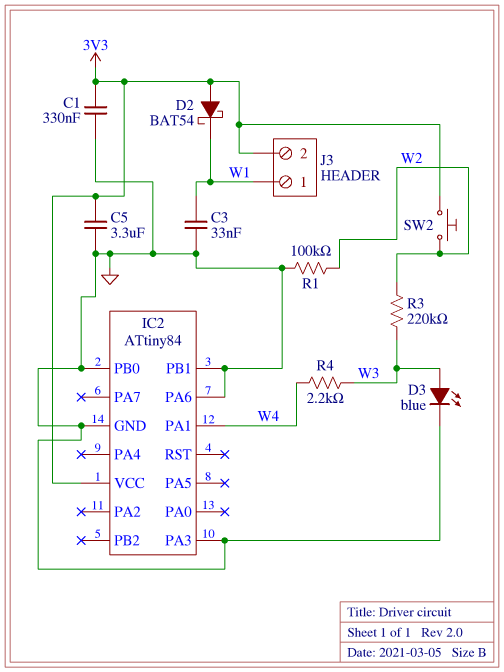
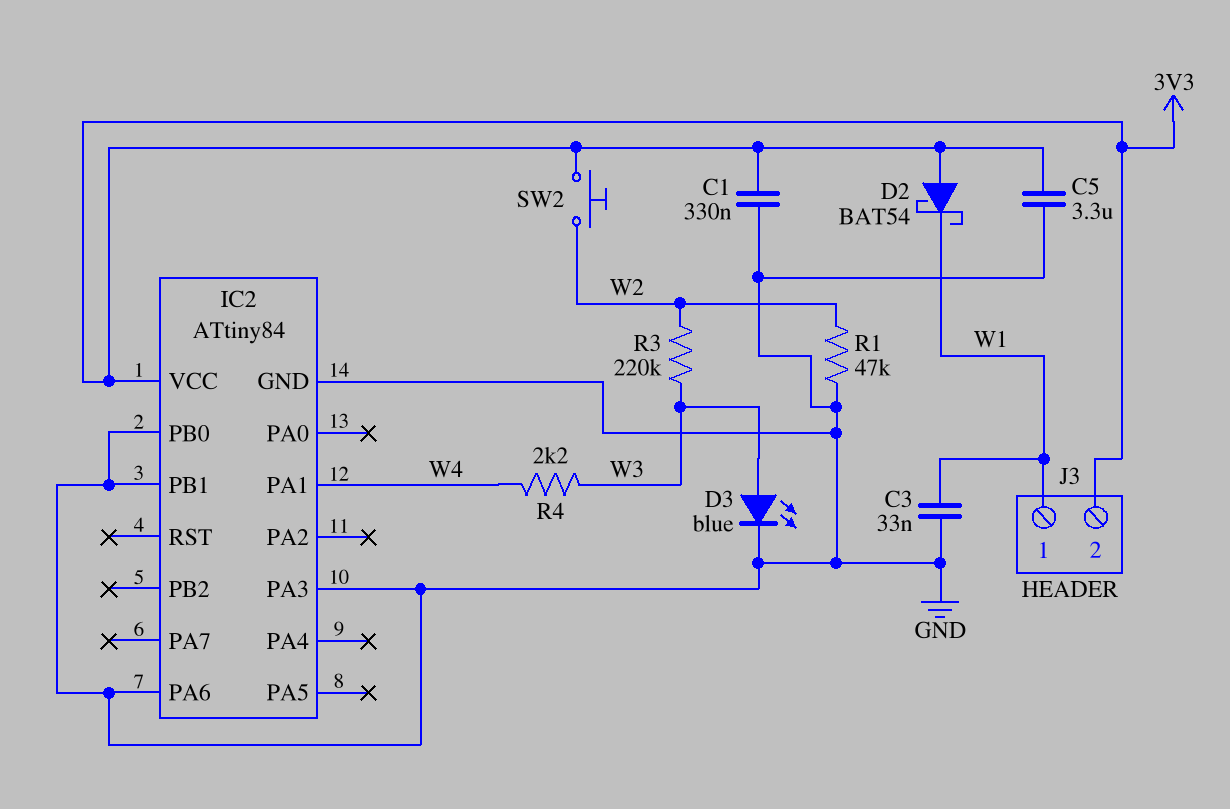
R1: 100k (GND, W2) -> 47k (GND, W2)

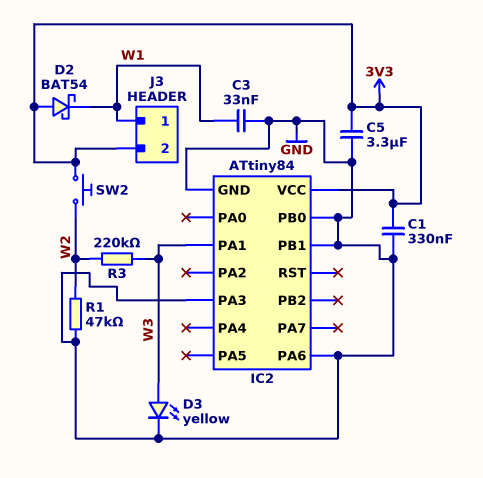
D3: LED blue (A W3, K GND) -> LED yellow (A W3, K GND)
IC2 pin PA1: W4 -> W3
R4: 2.2k (W3, W4) -> none

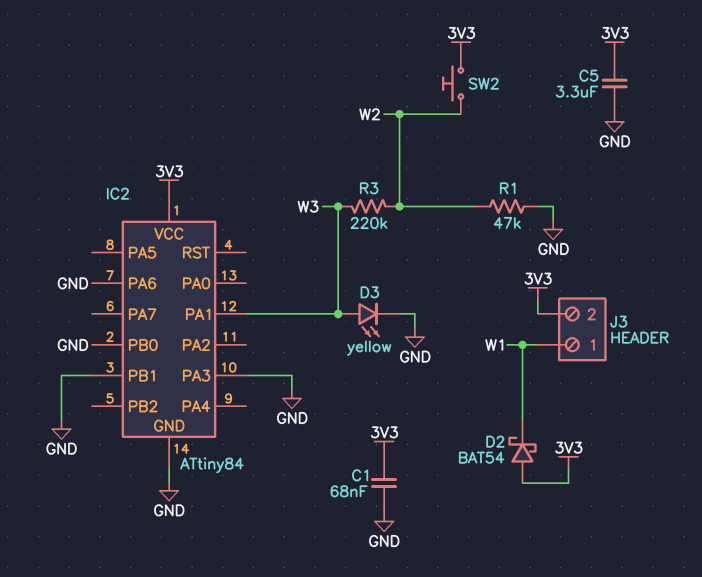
C1: 330nF (3V3, GND) -> 68nF (3V3, GND)
C3: 33nF (GND, W1) -> none

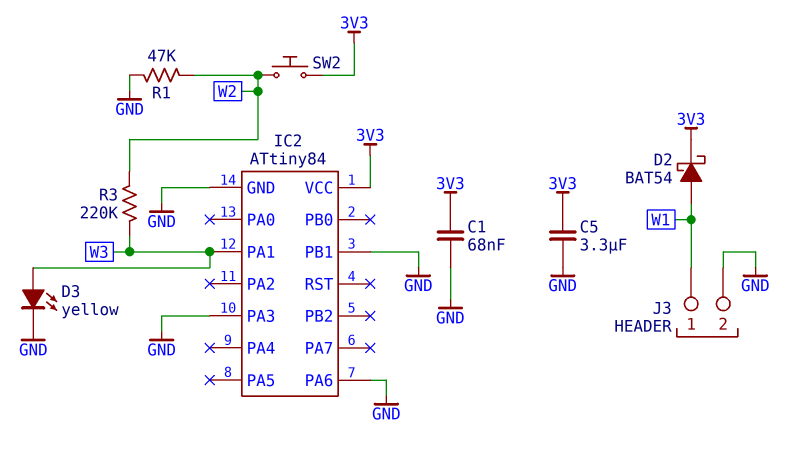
D2: schottky BAT54 (A 3V3, K W1) -> schottky BAT54 (A W1, K 3V3)
IC2 pin PB0: GND -> none
J3 pin 2: 3V3 -> GND

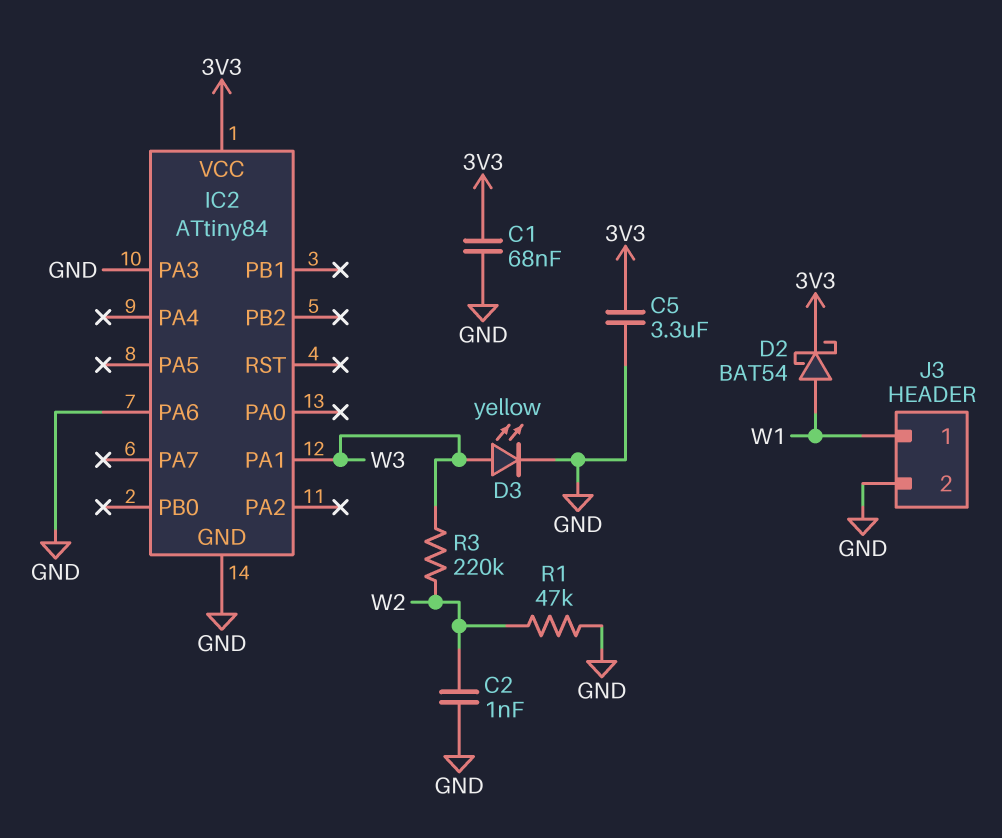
C2: none -> 1nF (GND, W2)
IC2 pin PB1: GND -> none
SW2: button (3V3, W2) -> none

